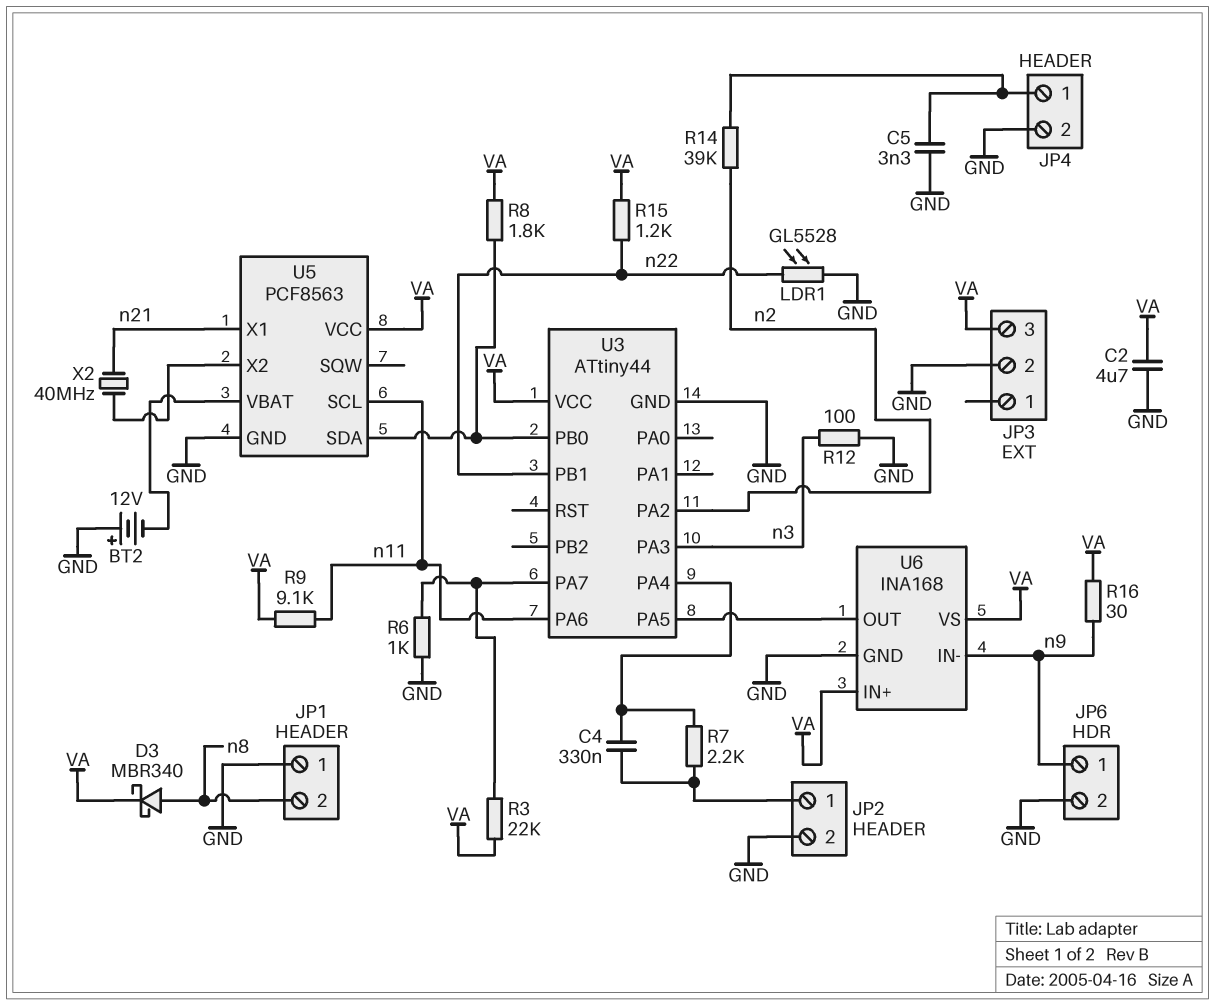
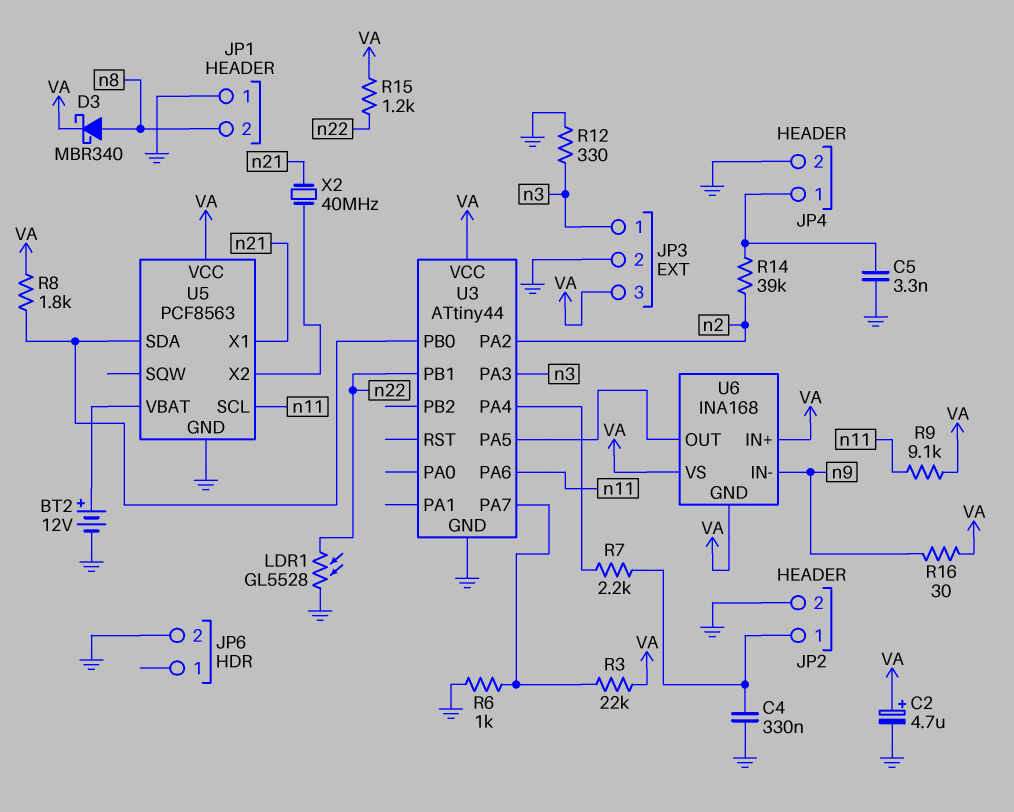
BT2: 12V (plus GND, minus U5/VBAT) -> 12V (plus U5/VBAT, minus GND)
C2: 4.7uF (GND, VA) -> 4.7uF (plus VA, minus GND)
C4: 330nF (JP2/1, U3/PA4) -> 330nF (GND, JP2/1)
JP3 pin 1: none -> n3
JP6 pin 1: n9 -> none
R12: 100 (GND, n3) -> 330 (GND, n3)
U6 pin GND: GND -> VA

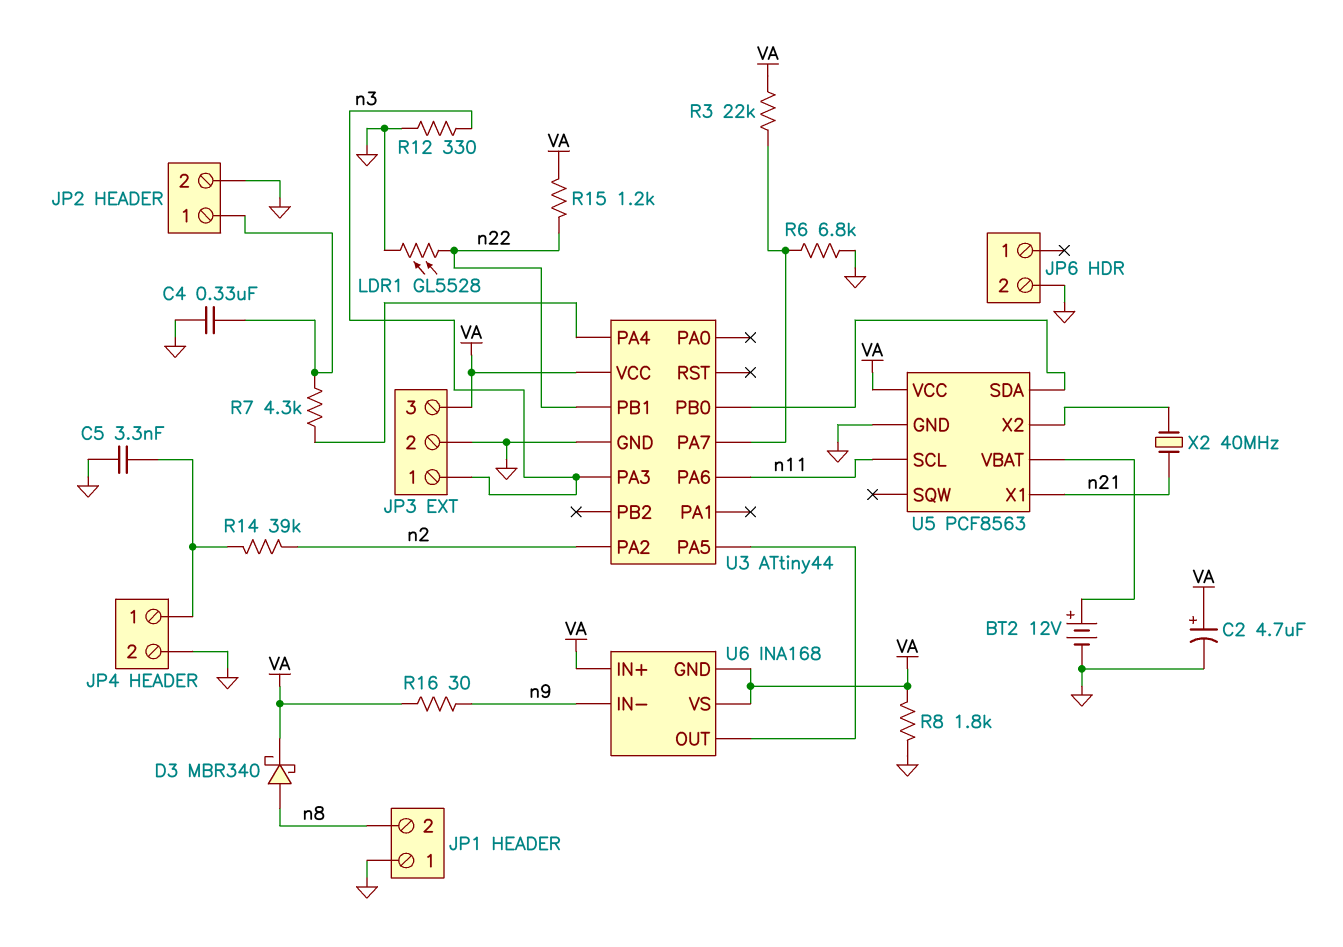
R6: 1k (GND, U3/PA7) -> 6.8k (GND, U3/PA7)
R7: 2.2k (JP2/1, U3/PA4) -> 4.3k (JP2/1, U3/PA4)
R8: 1.8k (U3/PB0, VA) -> 1.8k (GND, VA)
R9: 9.1k (VA, n11) -> none

